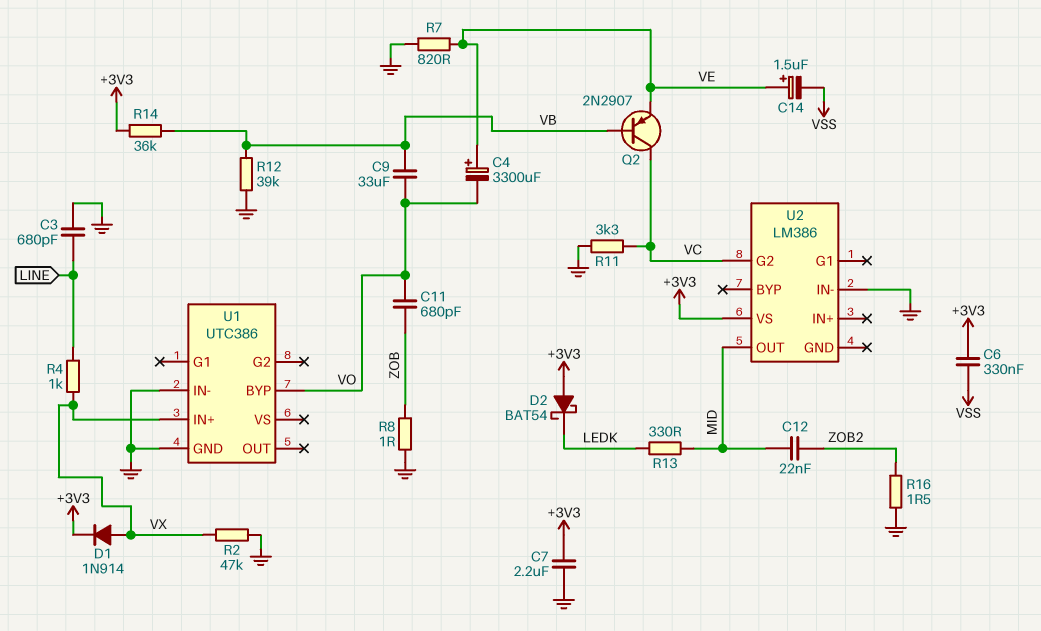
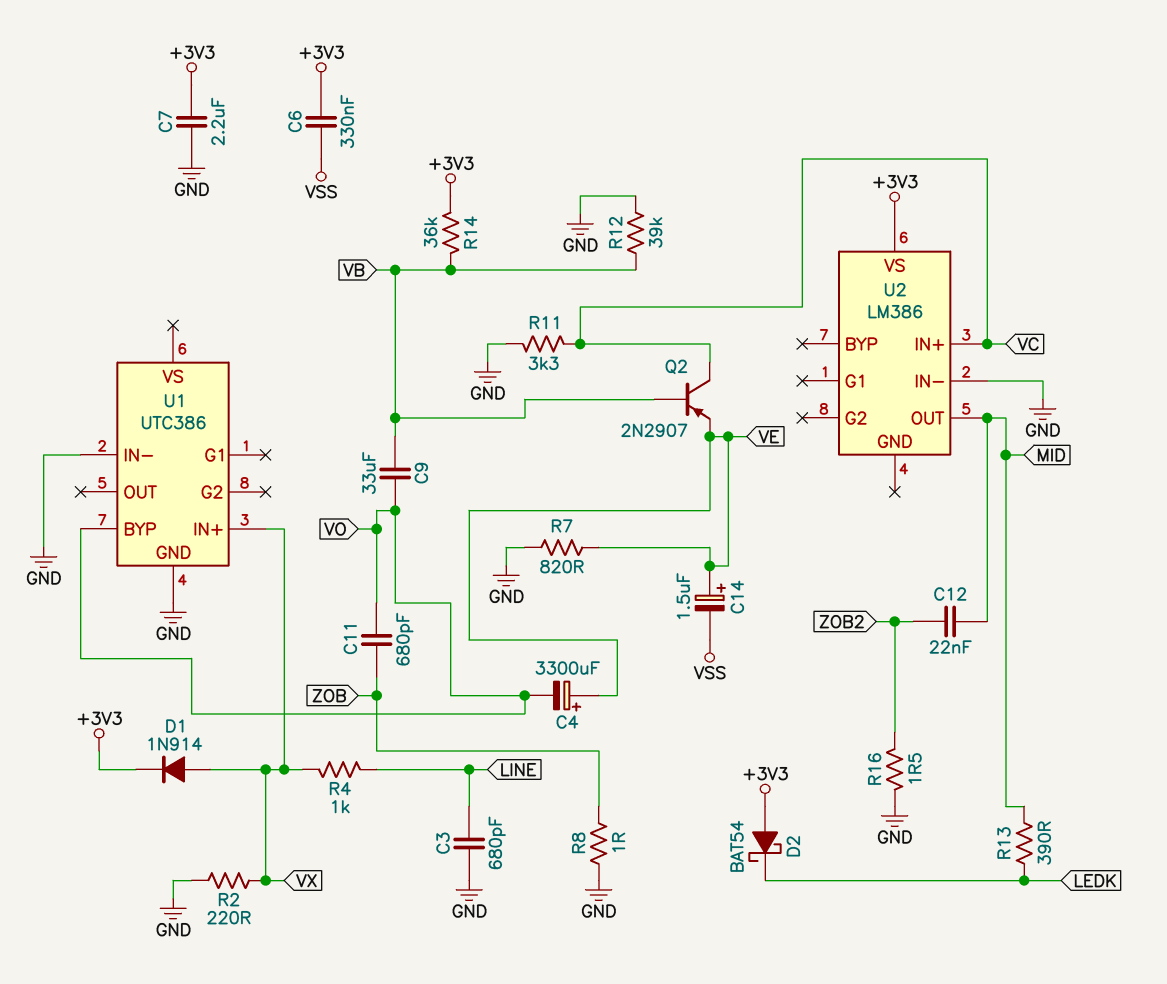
R2: 47k (GND, VX) -> 220 (GND, VX)
R13: 330 (LEDK, MID) -> 390 (LEDK, MID)
U2 pin G2: VC -> none
U2 pin IN+: none -> VC

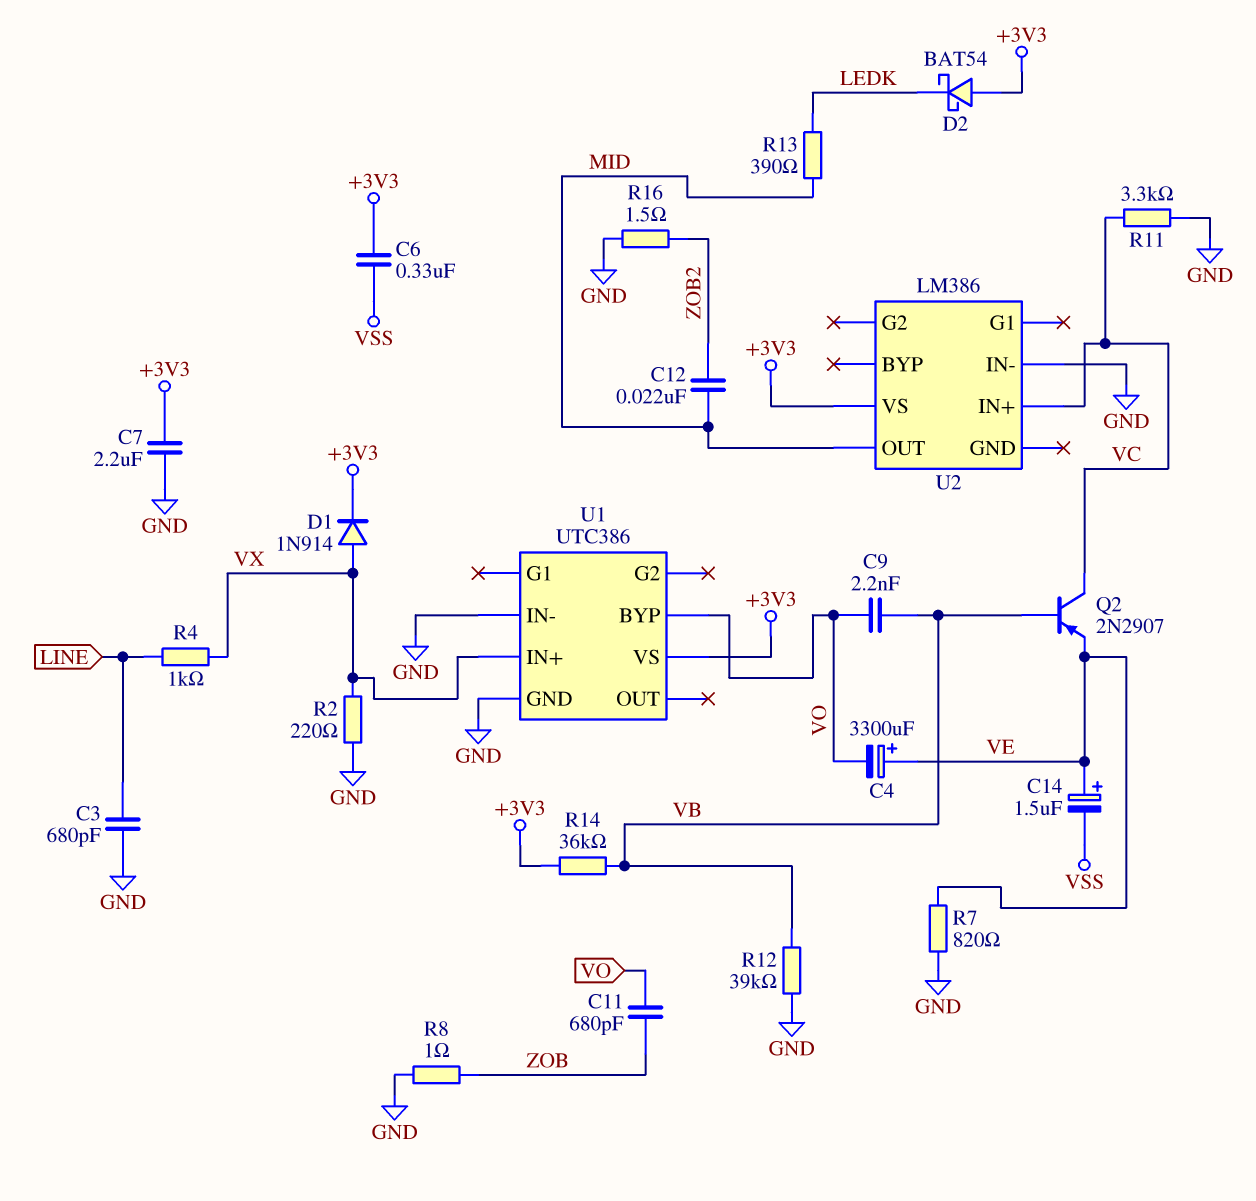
C9: 33uF (VB, VO) -> 2.2nF (VB, VO)
U1 pin VS: none -> +3V3

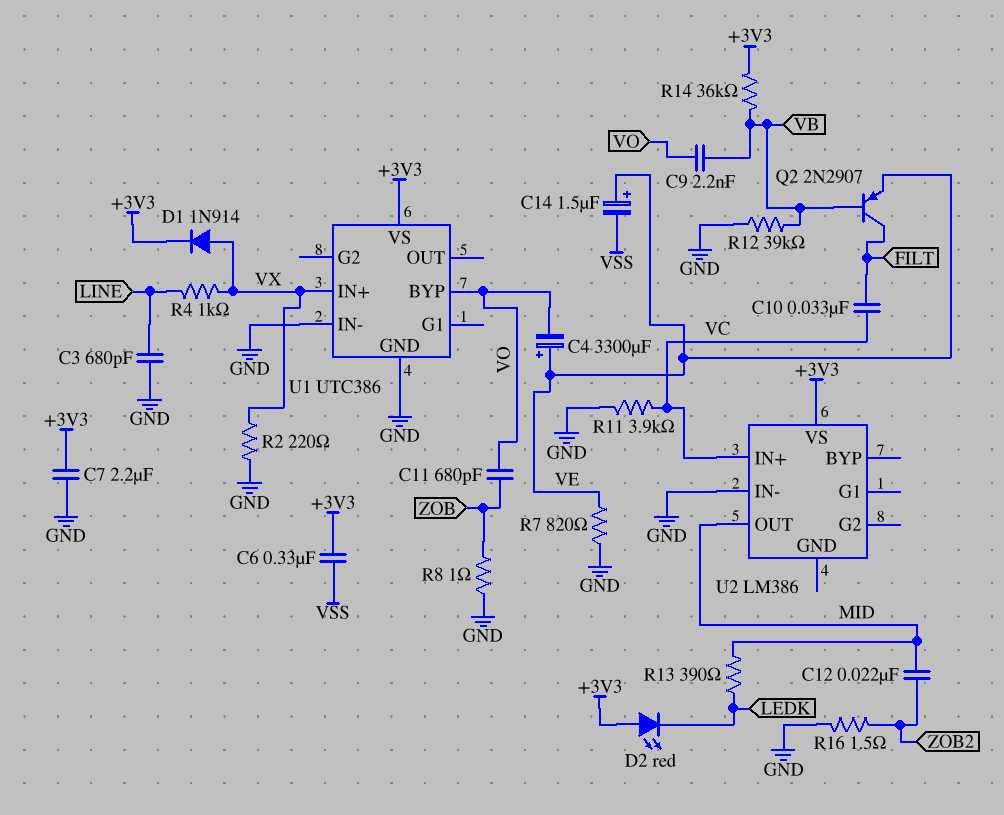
C10: none -> 33nF (FILT, VC)
D2: schottky BAT54 (A +3V3, K LEDK) -> LED red (A +3V3, K LEDK)
Q2: PNP 2N2907 (B VB, C VC, E VE) -> PNP 2N2907 (B VB, C FILT, E VE)
R11: 3.3k (GND, VC) -> 3.9k (GND, VC)

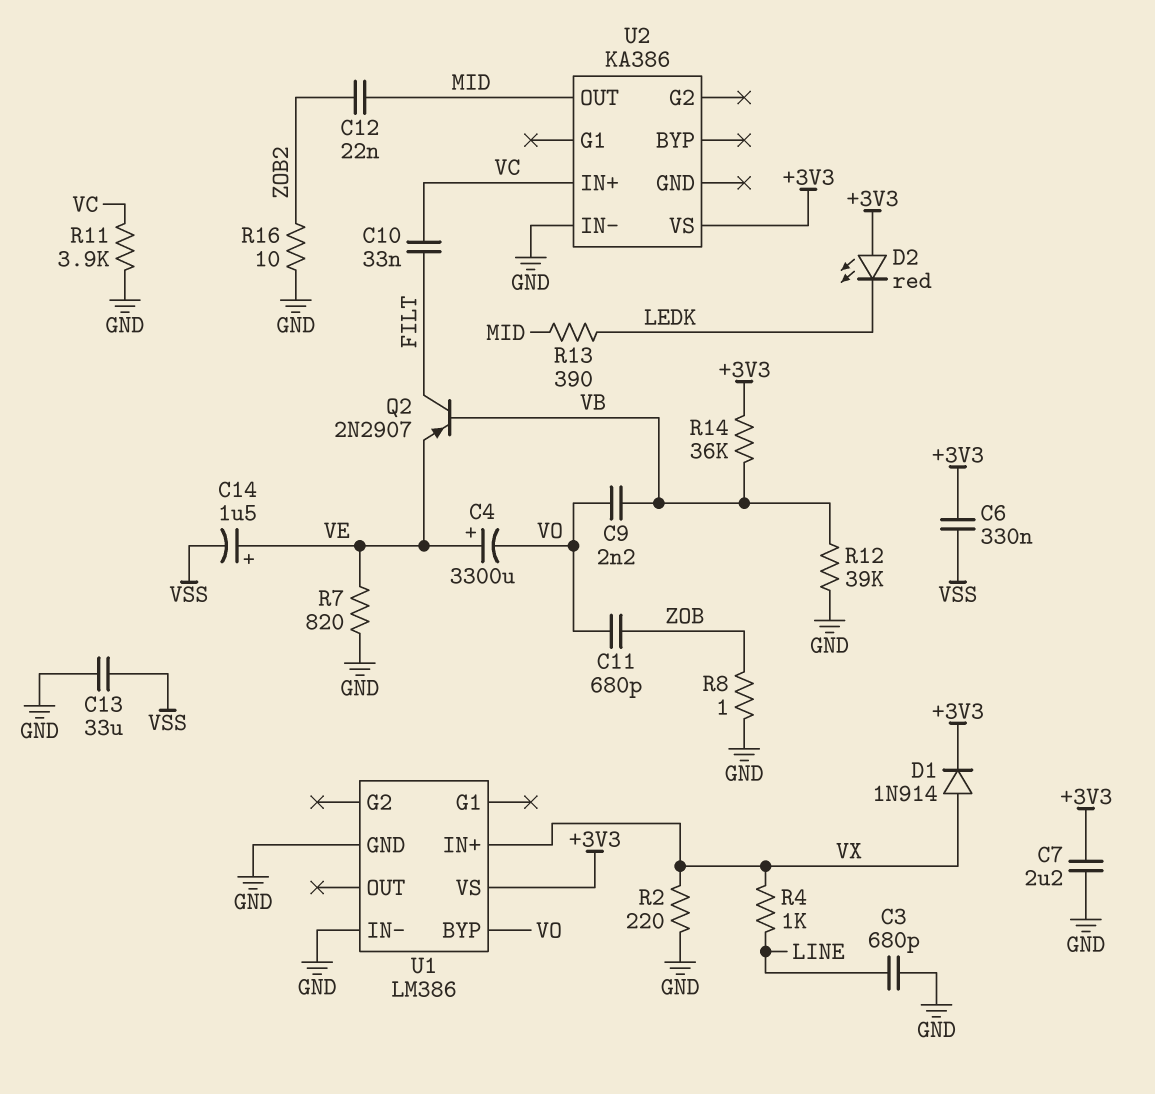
C13: none -> 33uF (GND, VSS)
R16: 1.5 (GND, ZOB2) -> 10 (GND, ZOB2)
U1: UTC386 -> LM386
U2: LM386 -> KA386

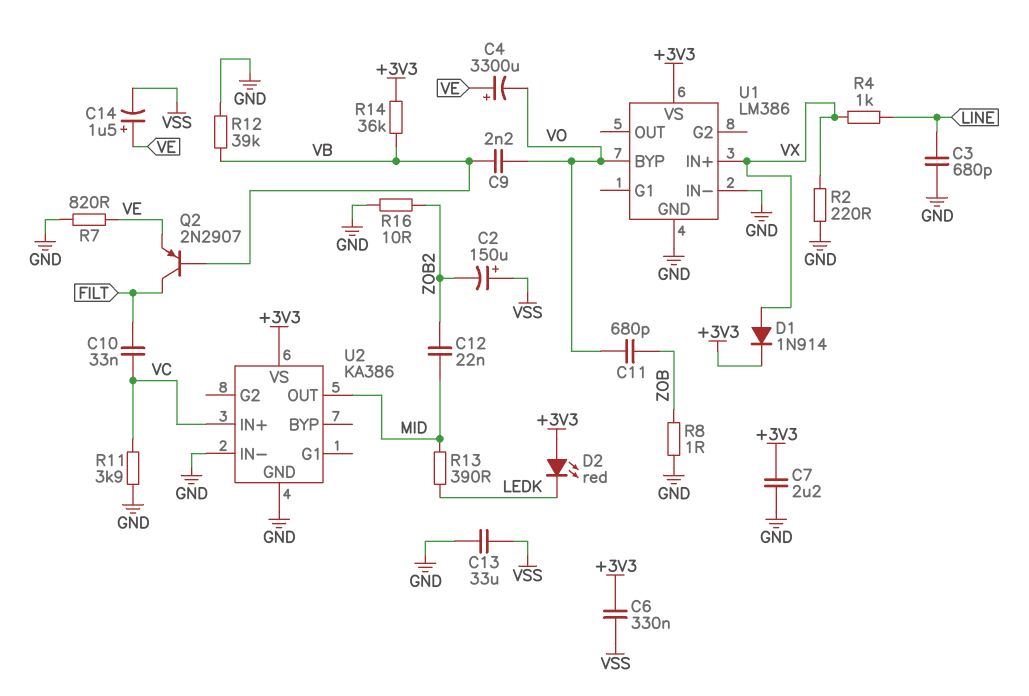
C2: none -> 150uF (plus VSS, minus ZOB2)
U2 pin GND: none -> GND

